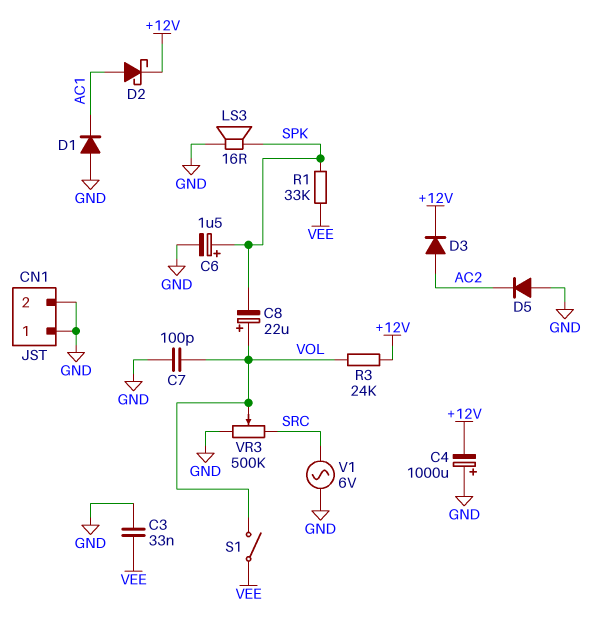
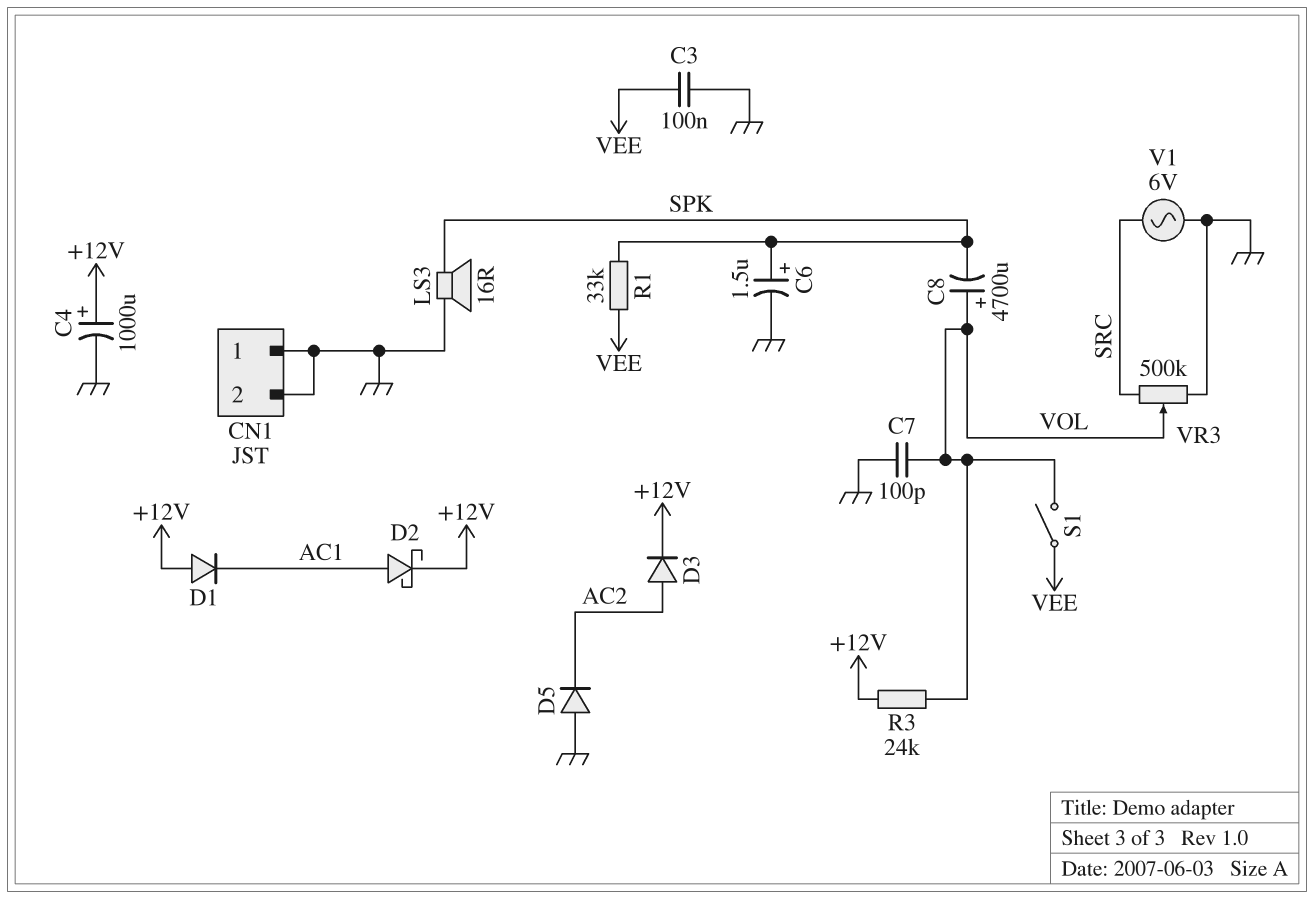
C3: 33nF (GND, VEE) -> 100nF (GND, VEE)
C4: 1000uF (plus GND, minus +12V) -> 1000uF (plus +12V, minus GND)
C8: 22uF (plus VOL, minus SPK) -> 4700uF (plus VOL, minus SPK)
D1: diode (A GND, K AC1) -> diode (A +12V, K AC1)

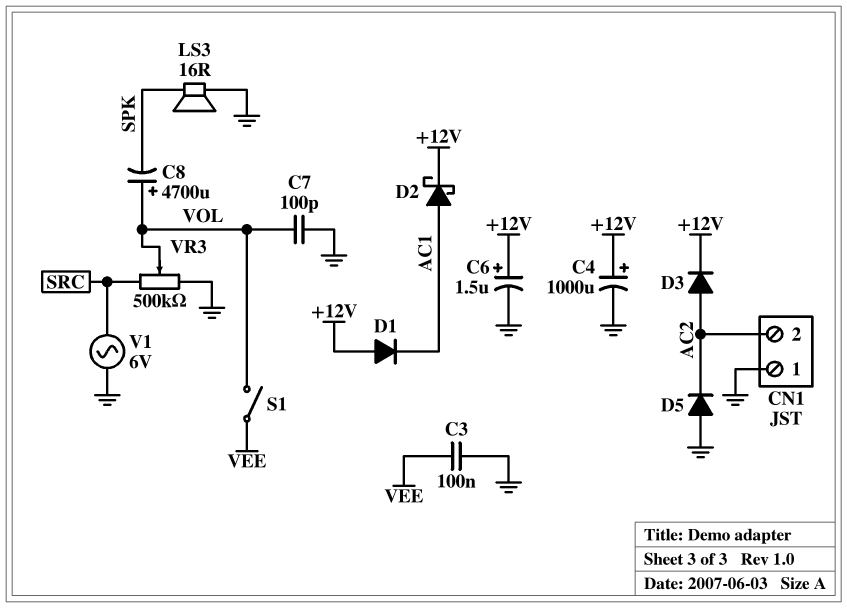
C6: 1.5uF (plus SPK, minus GND) -> 1.5uF (plus +12V, minus GND)
CN1 pin 2: GND -> AC2
R1: 33k (SPK, VEE) -> none
R3: 24k (+12V, VOL) -> none

